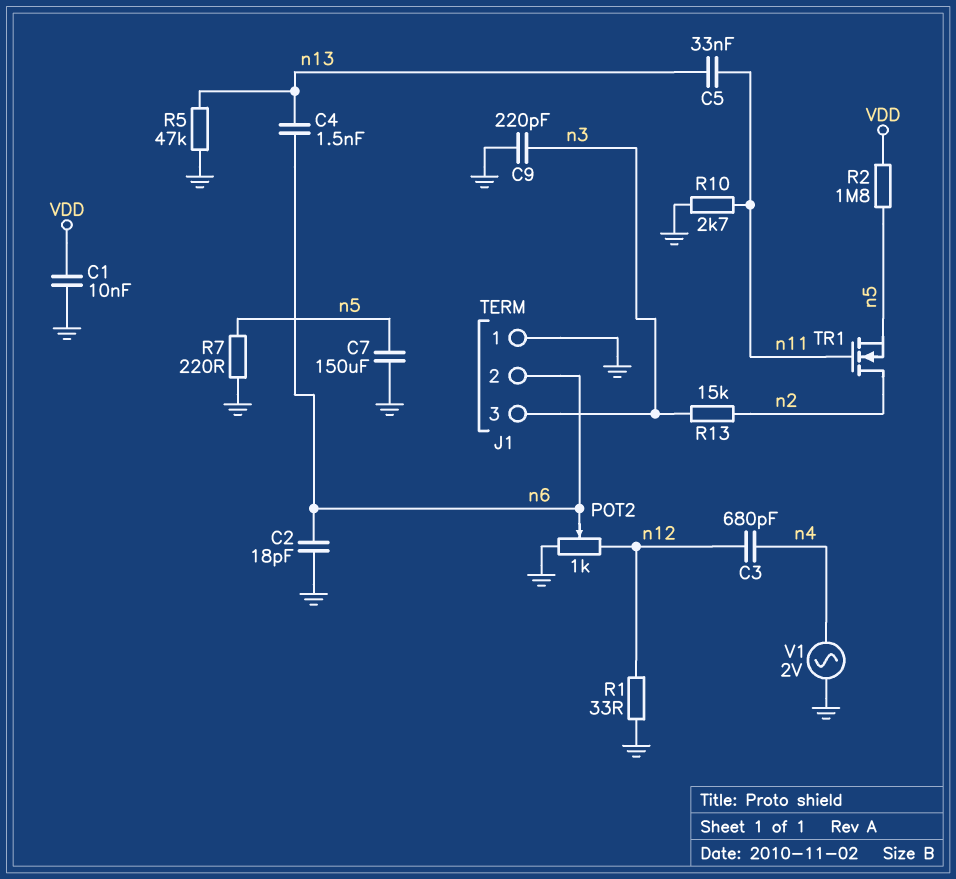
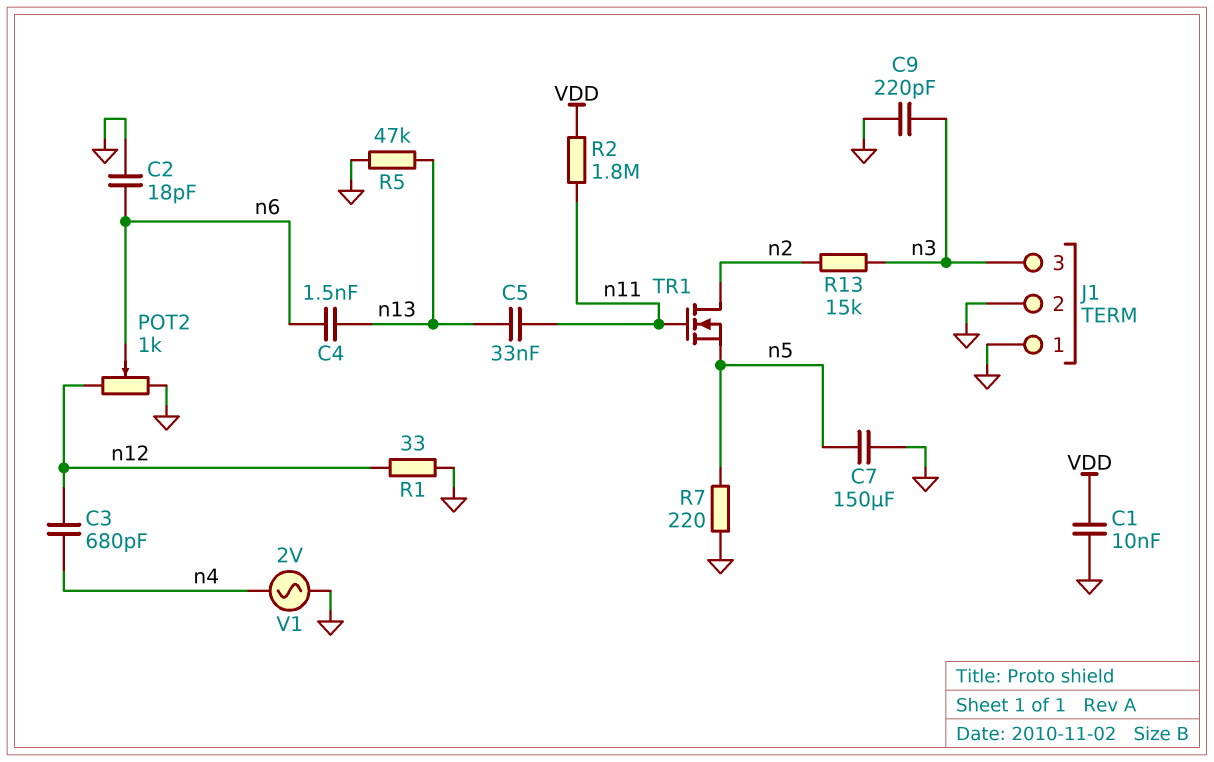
J1 pin 2: n6 -> GND
R2: 1.8M (VDD, n5) -> 1.8M (VDD, n11)
R10: 2.7k (GND, n11) -> none

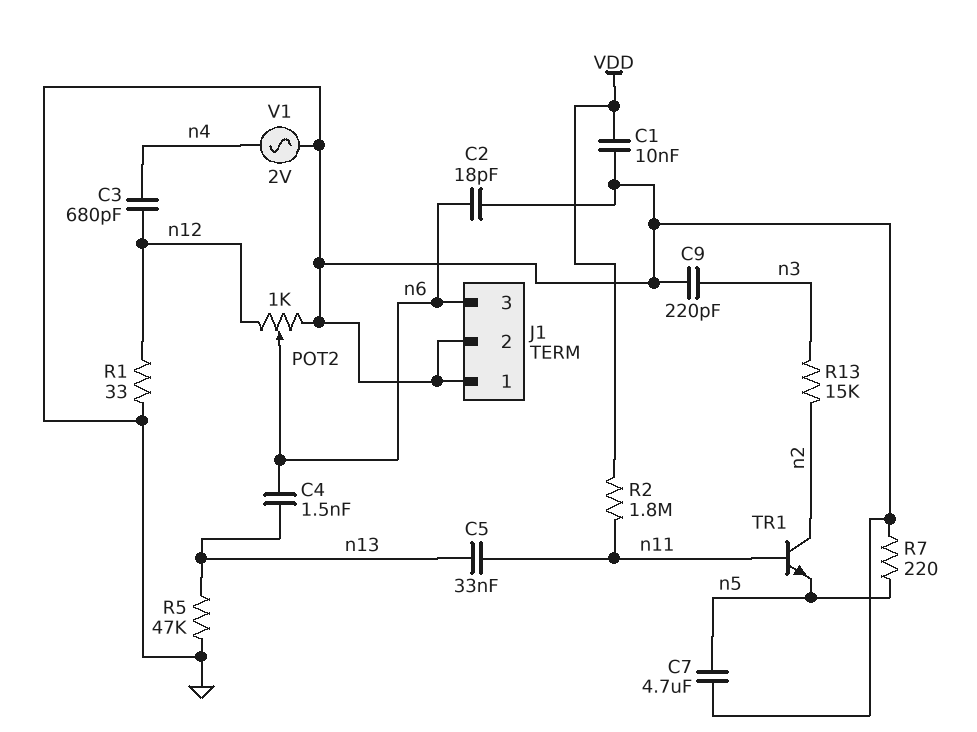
C7: 150uF (GND, n5) -> 4.7uF (GND, n5)
J1 pin 3: n3 -> n6
TR1: NMOS (G n11, D n2, S n5) -> NPN (B n11, C n2, E n5)

